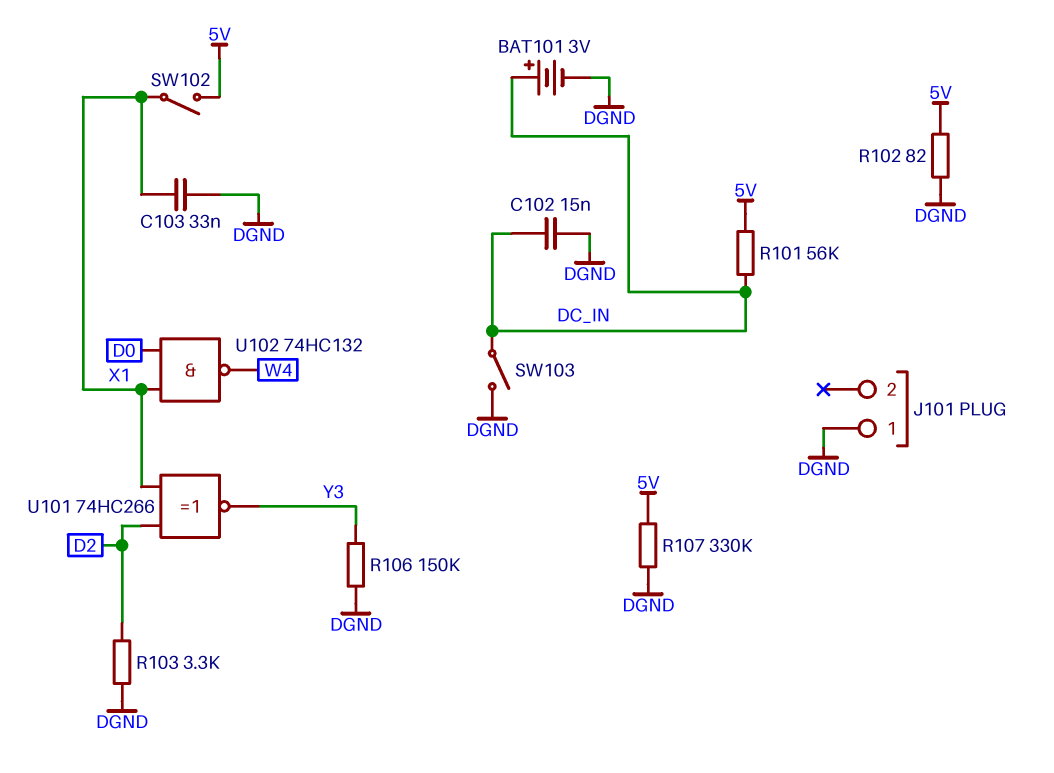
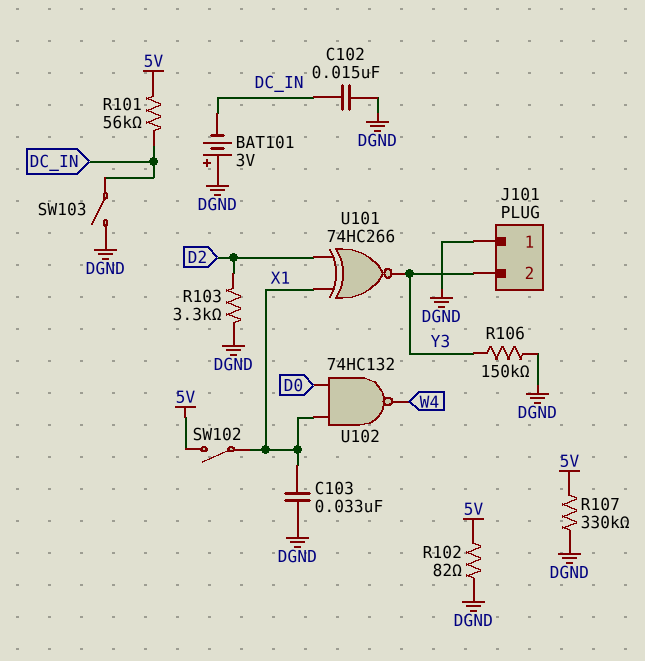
BAT101: 3V (plus DC_IN, minus DGND) -> 3V (plus DGND, minus DC_IN)
J101 pin 2: none -> Y3

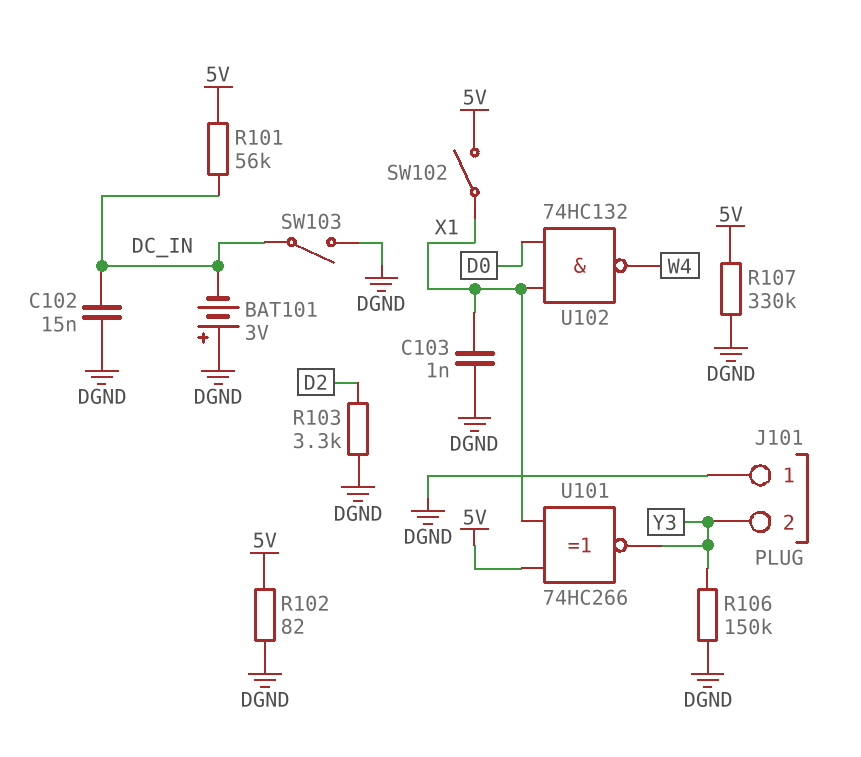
C103: 33nF (DGND, X1) -> 1nF (DGND, X1)
U101: XNOR 74HC266 (in D2, in X1, out Y3) -> XNOR 74HC266 (in 5V, in X1, out Y3)

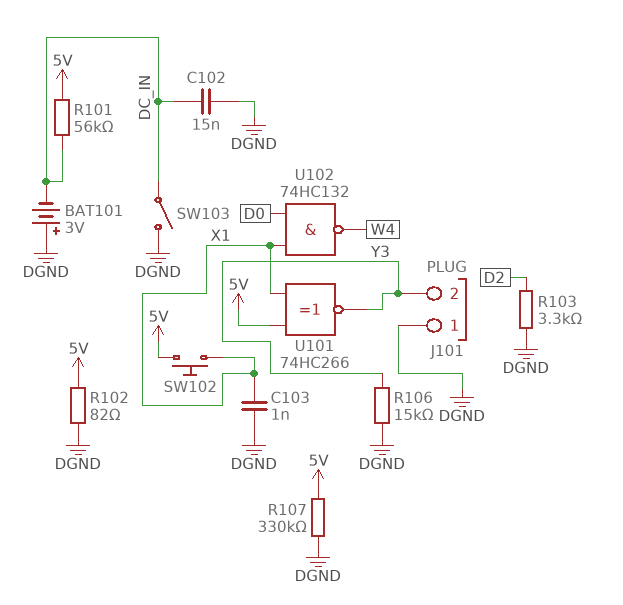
R106: 150k (DGND, Y3) -> 15k (DGND, Y3)
SW102: switch (5V, X1) -> button (5V, X1)

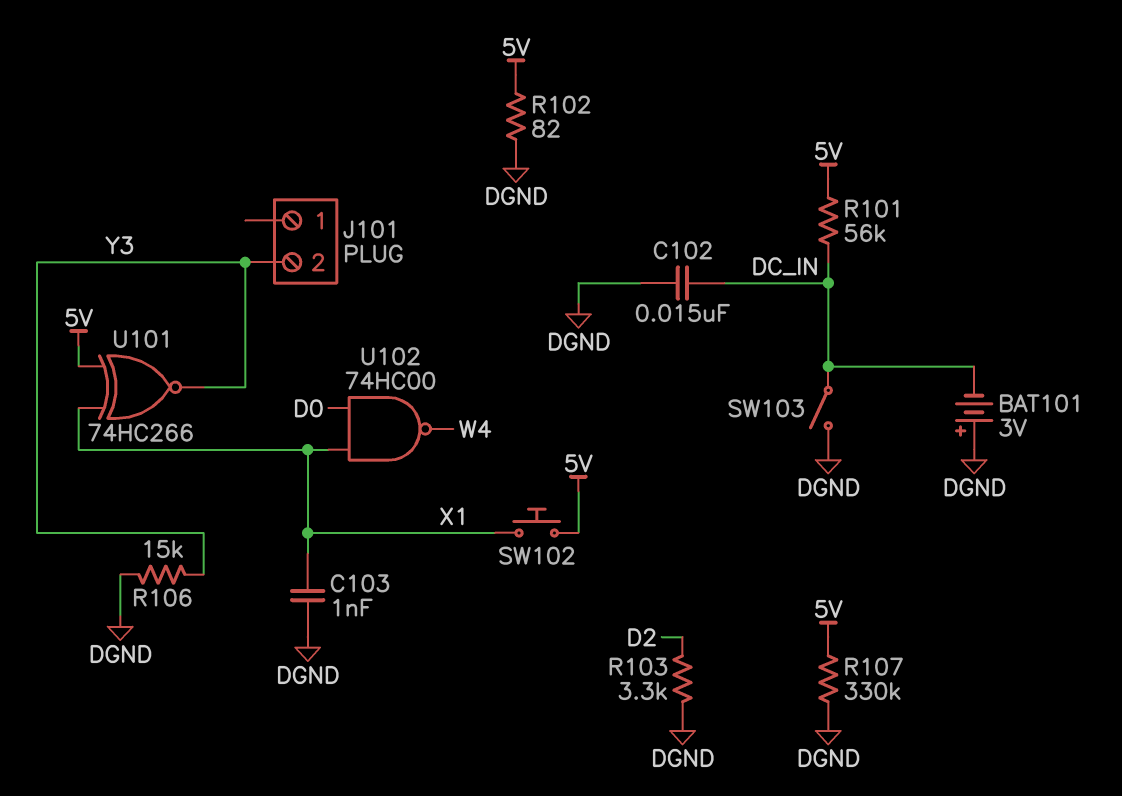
J101 pin 1: DGND -> none
U102: NAND 74HC132 (in D0, in X1, out W4) -> NAND 74HC00 (in D0, in X1, out W4)

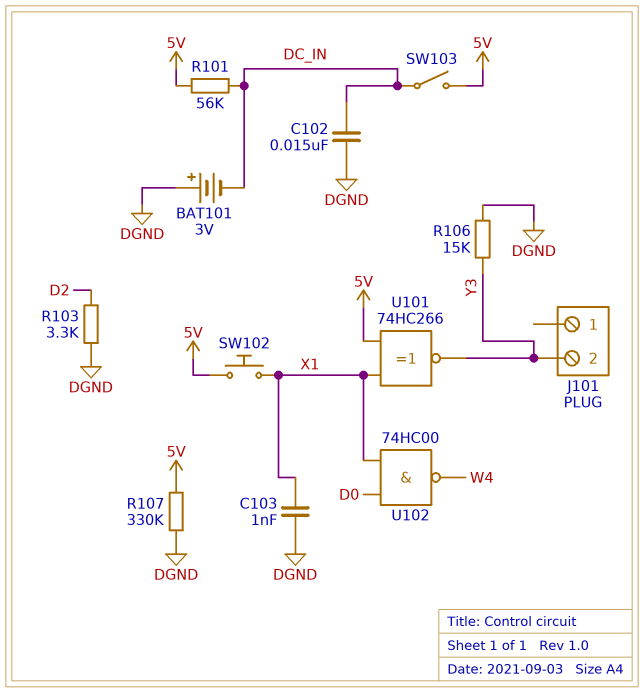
R102: 82 (5V, DGND) -> none
SW103: switch (DC_IN, DGND) -> switch (5V, DC_IN)

